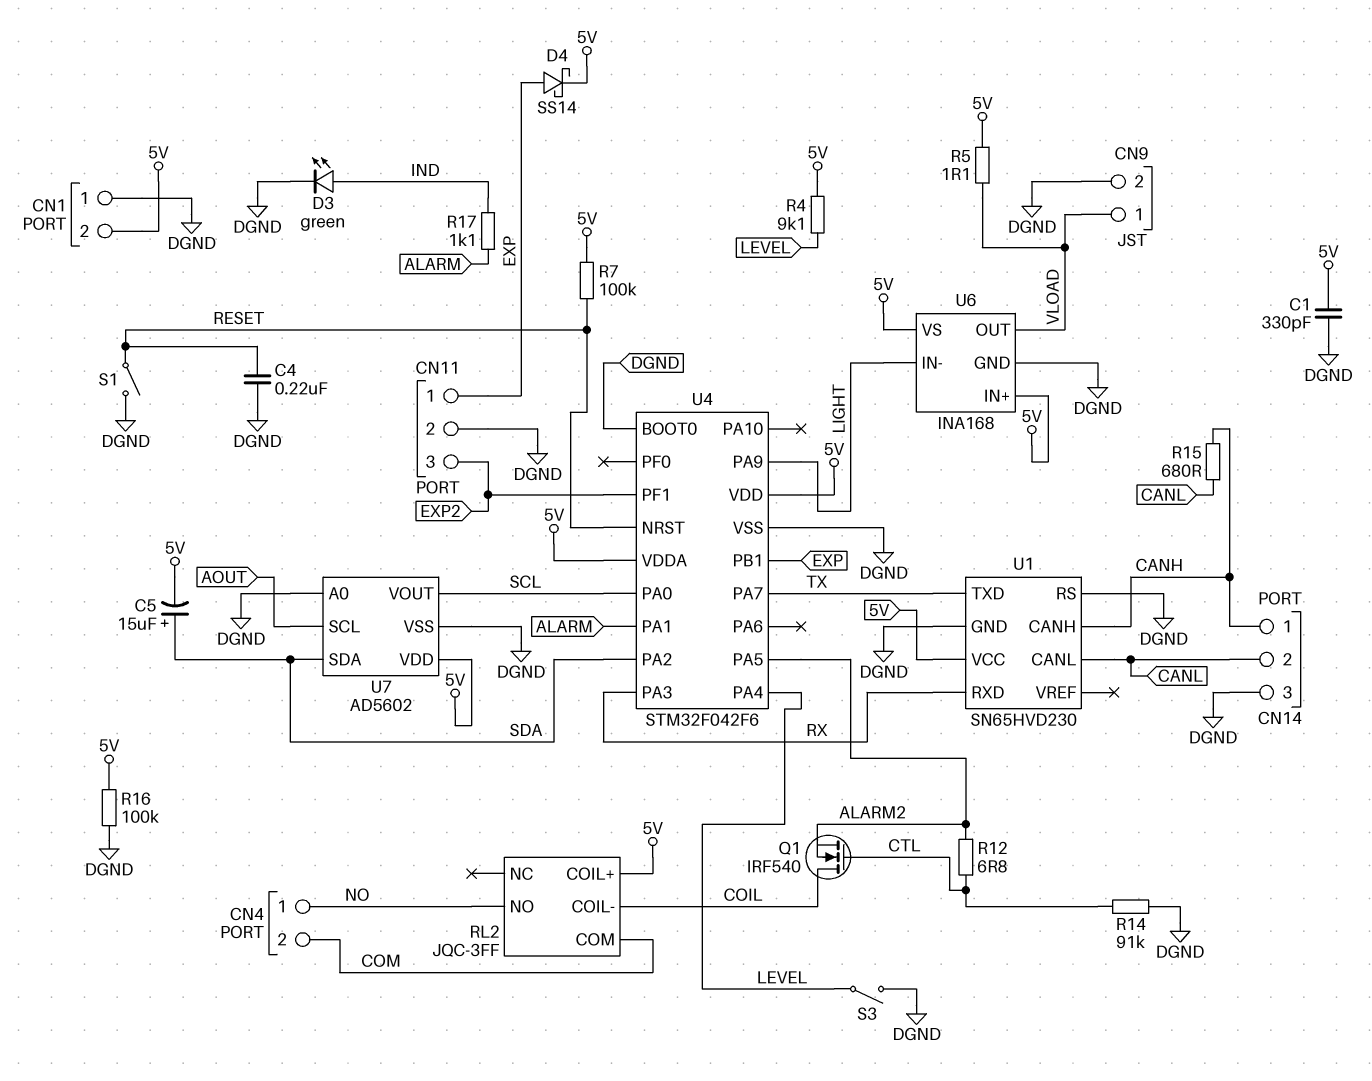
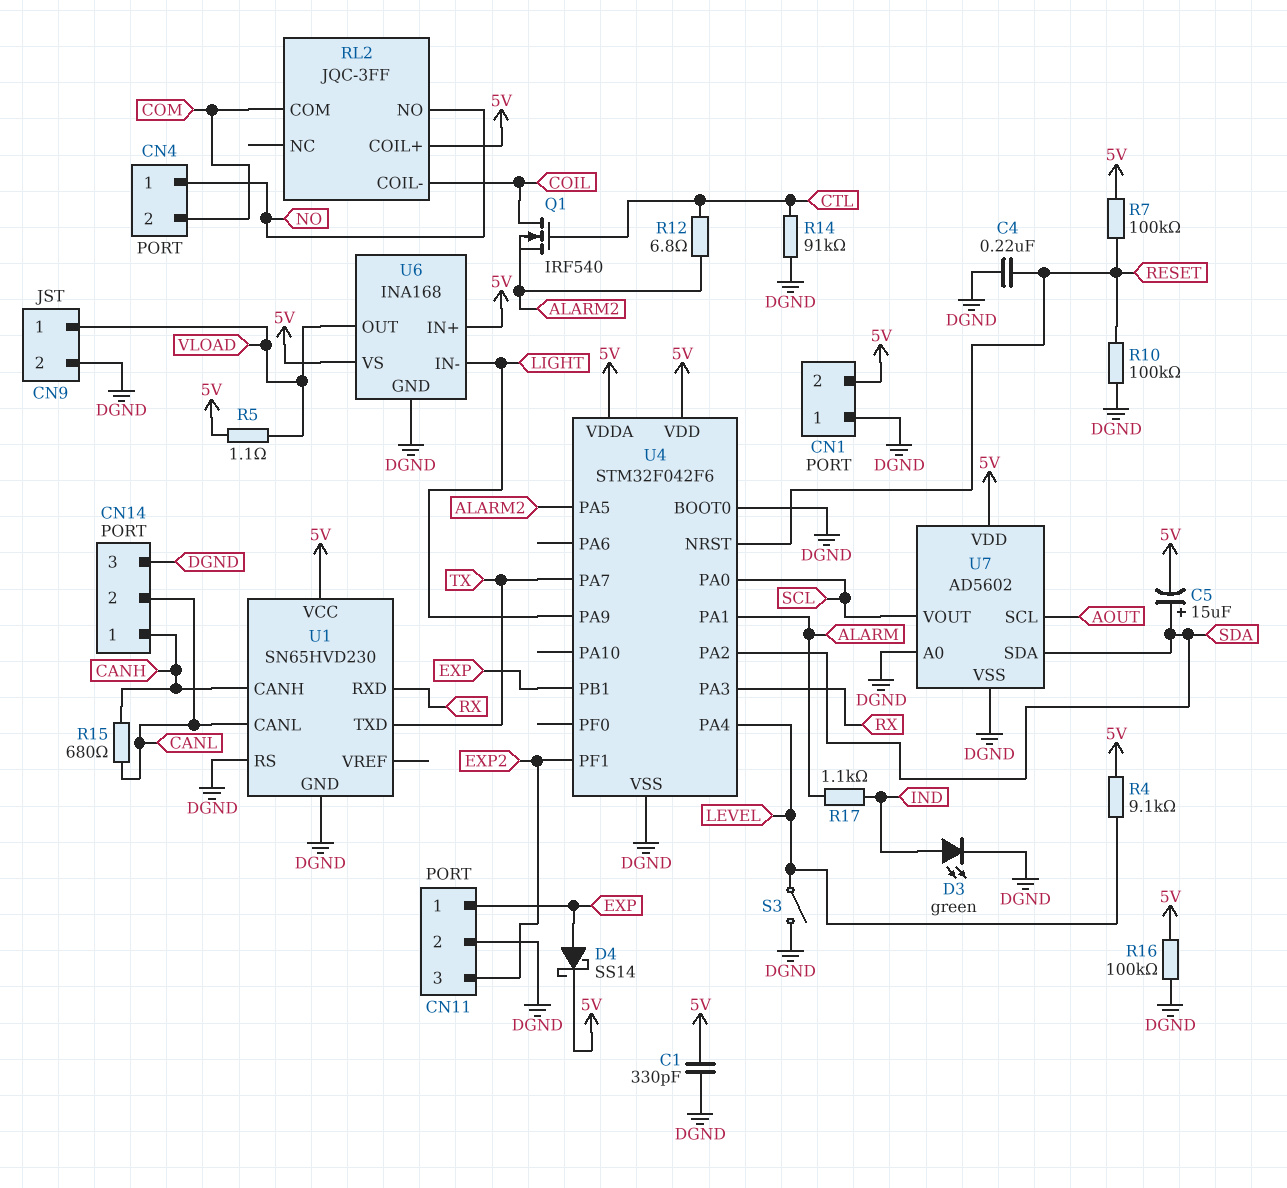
R10: none -> 100k (DGND, RESET)
S1: switch (DGND, RESET) -> none

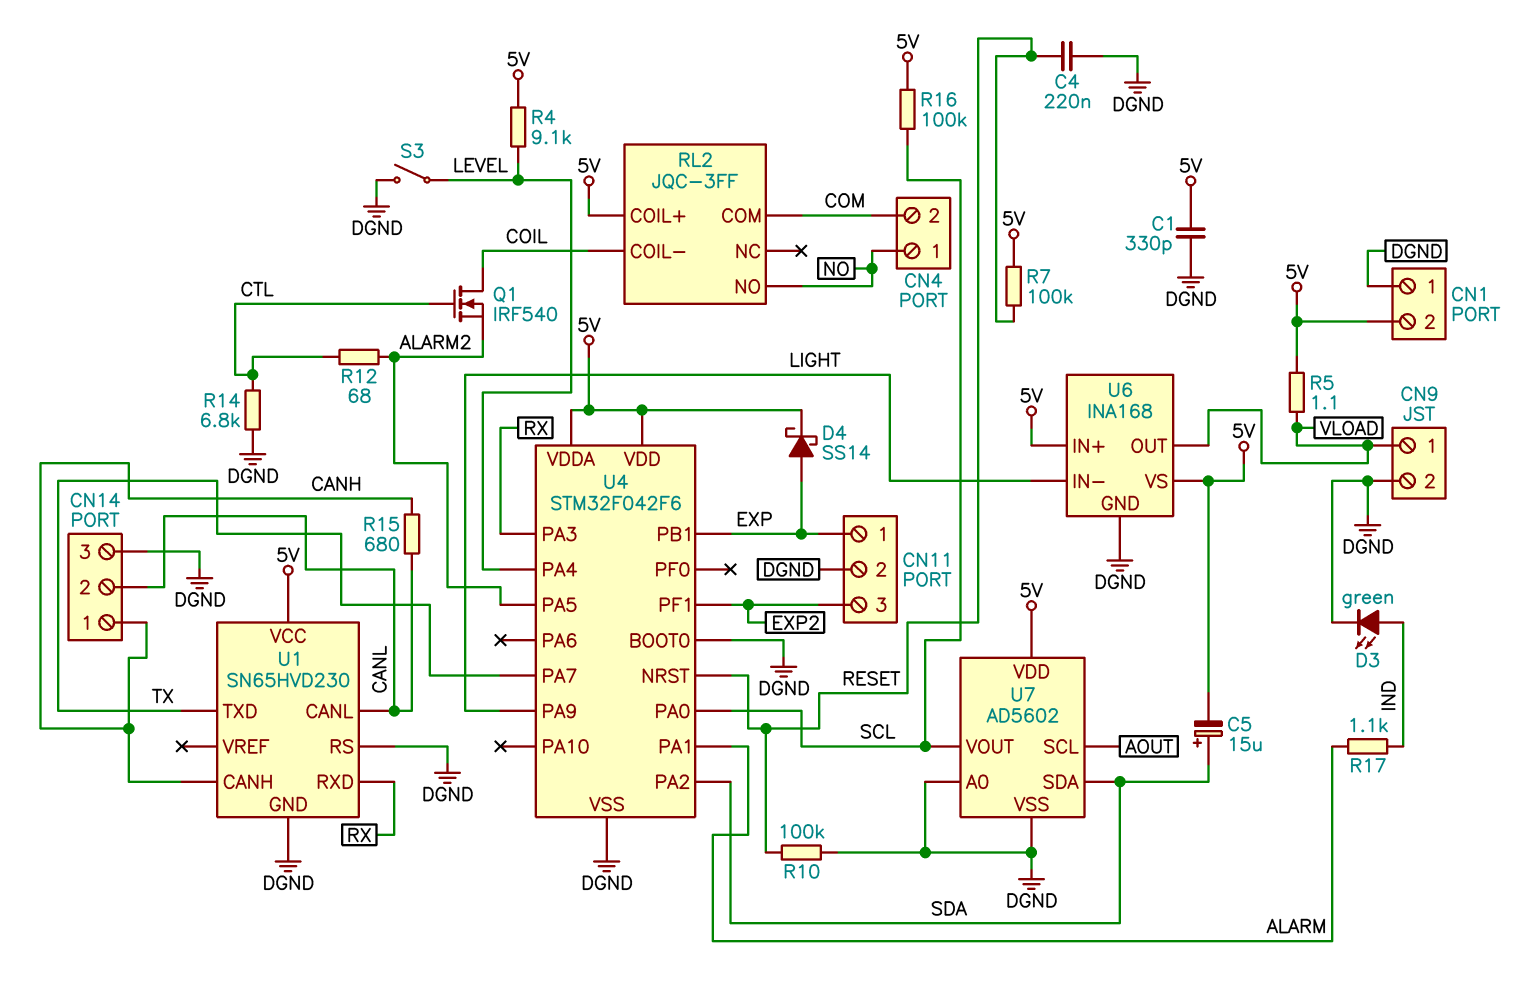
R12: 6.8 (ALARM2, CTL) -> 68 (ALARM2, CTL)
R14: 91k (CTL, DGND) -> 6.8k (CTL, DGND)
R16: 100k (5V, DGND) -> 100k (5V, SCL)

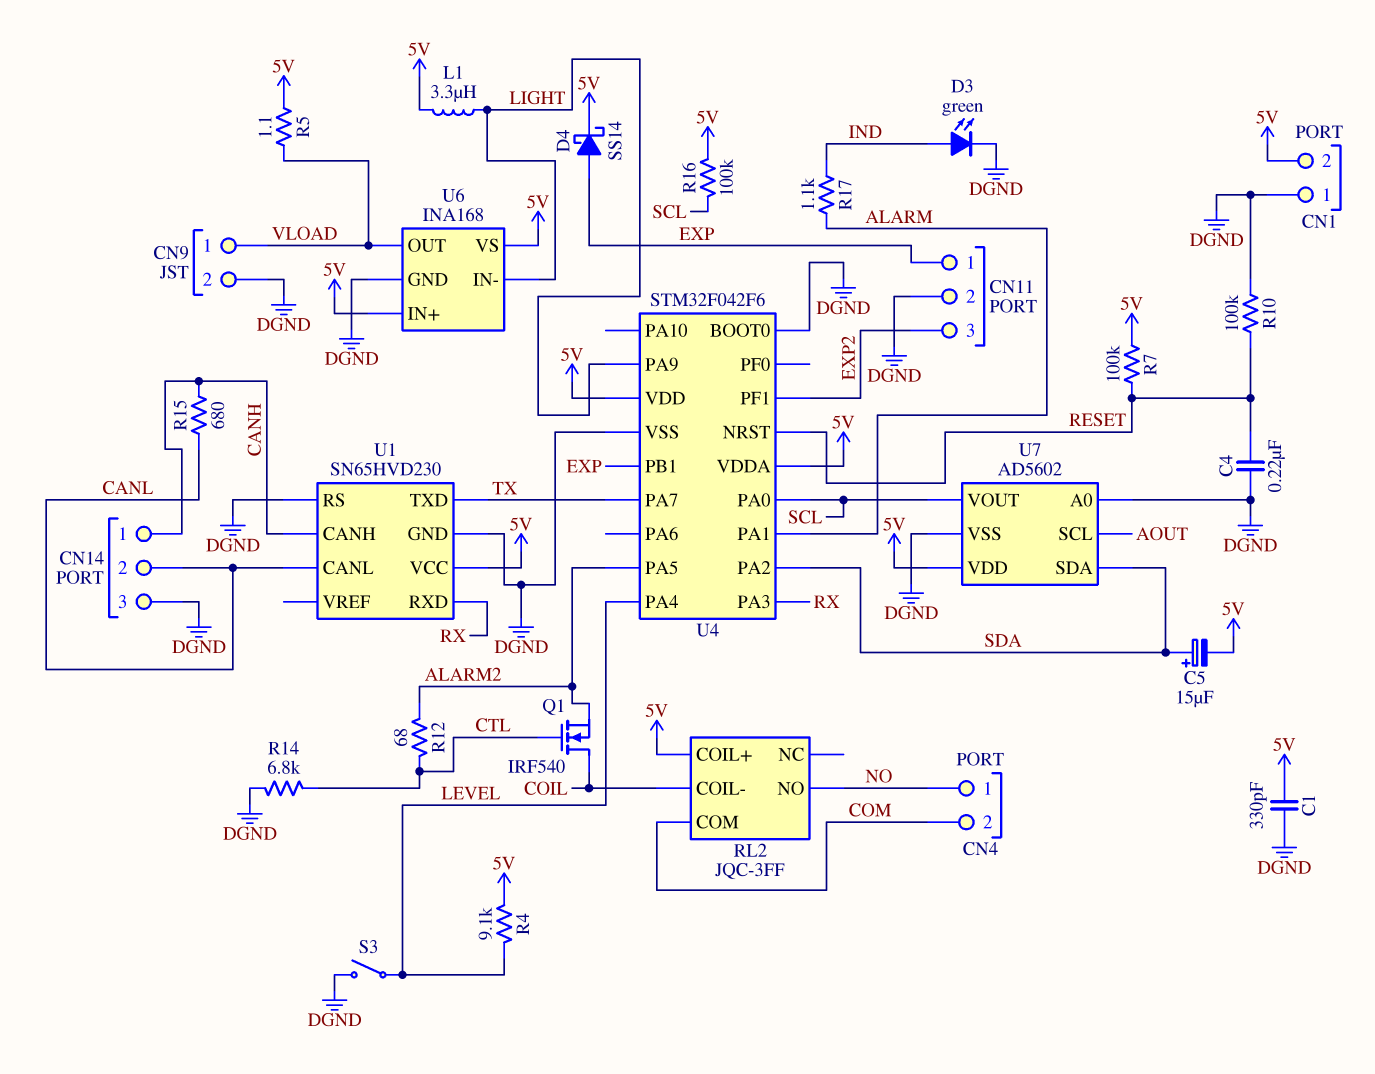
L1: none -> 3.3uH (5V, LIGHT)

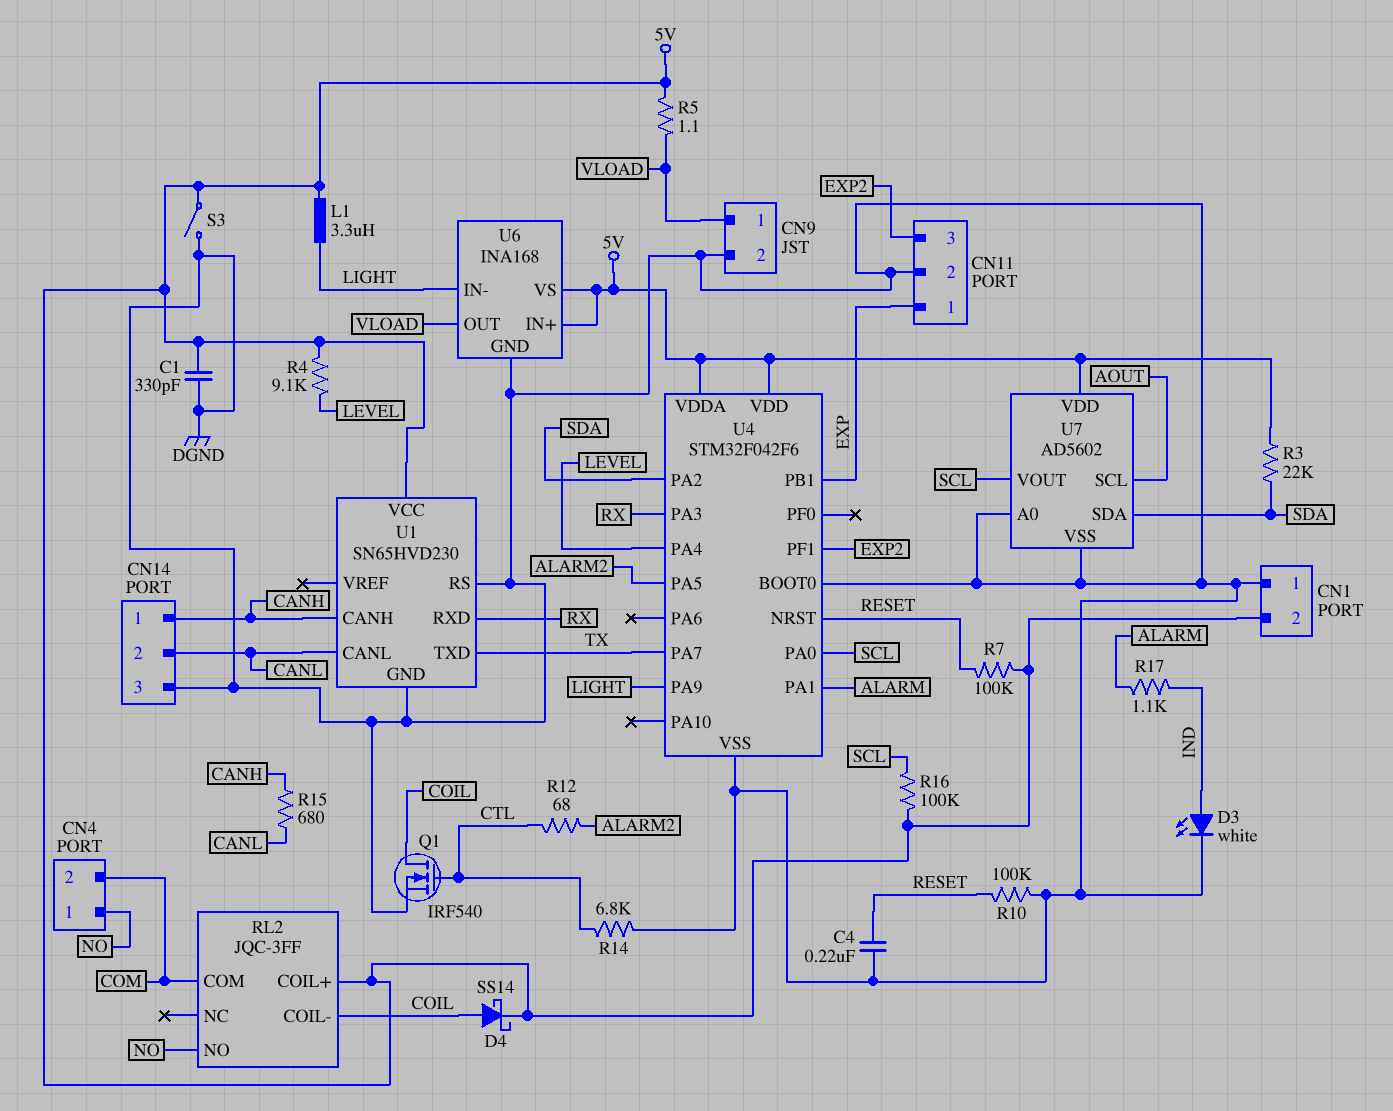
C5: 15uF (plus SDA, minus 5V) -> none
D3: LED green (A IND, K DGND) -> LED white (A IND, K DGND)
D4: schottky SS14 (A EXP, K 5V) -> schottky SS14 (A COIL, K 5V)
Q1: NMOS IRF540 (G CTL, D COIL, S ALARM2) -> NMOS IRF540 (G CTL, D COIL, S DGND)
R3: none -> 22k (5V, SDA)
S3: switch (DGND, LEVEL) -> switch (5V, DGND)

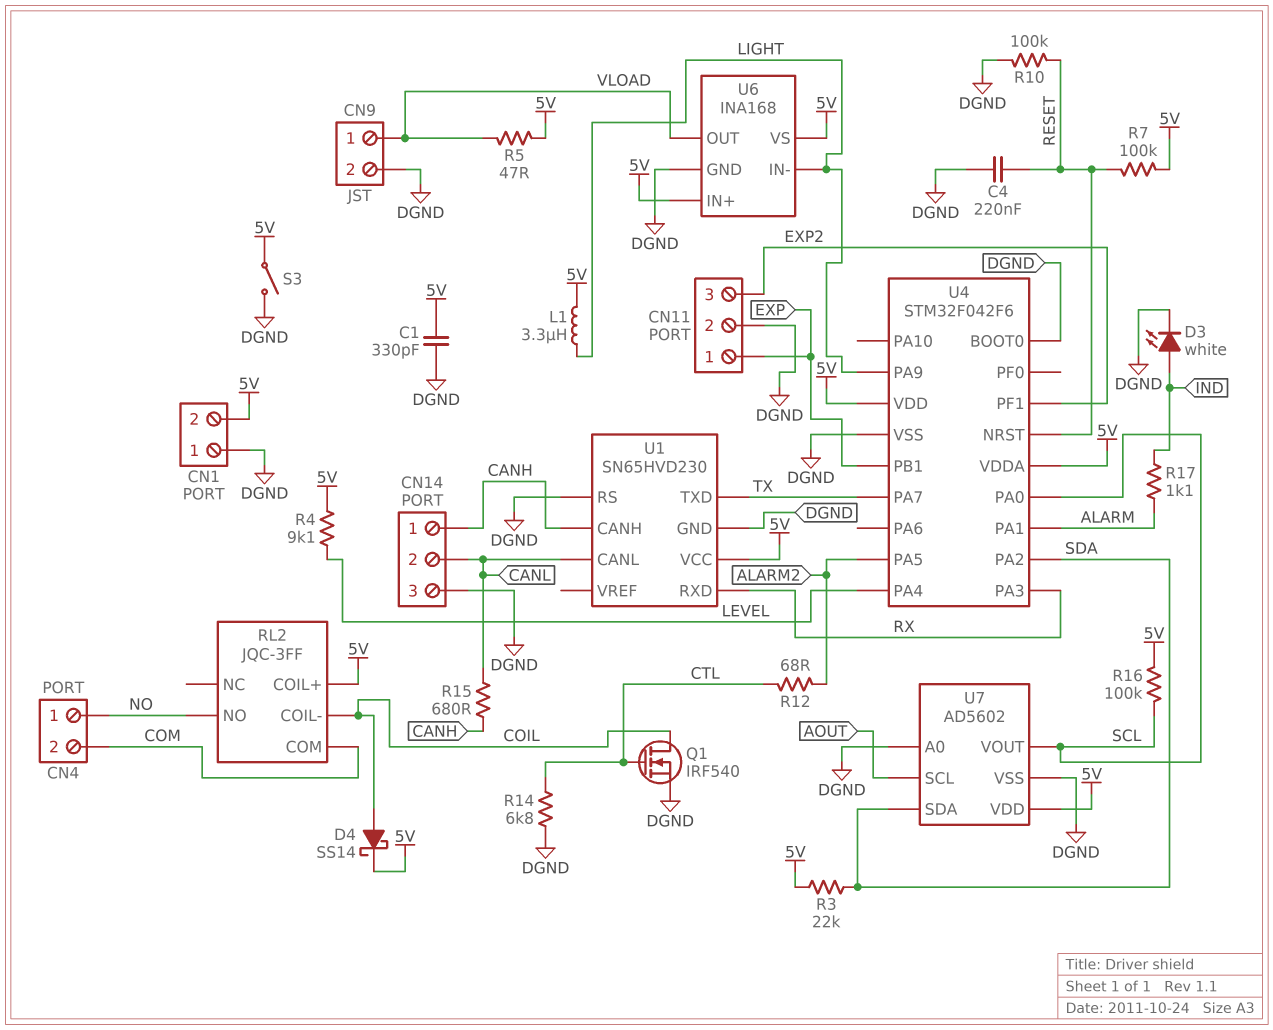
R5: 1.1 (5V, VLOAD) -> 47 (5V, VLOAD)

